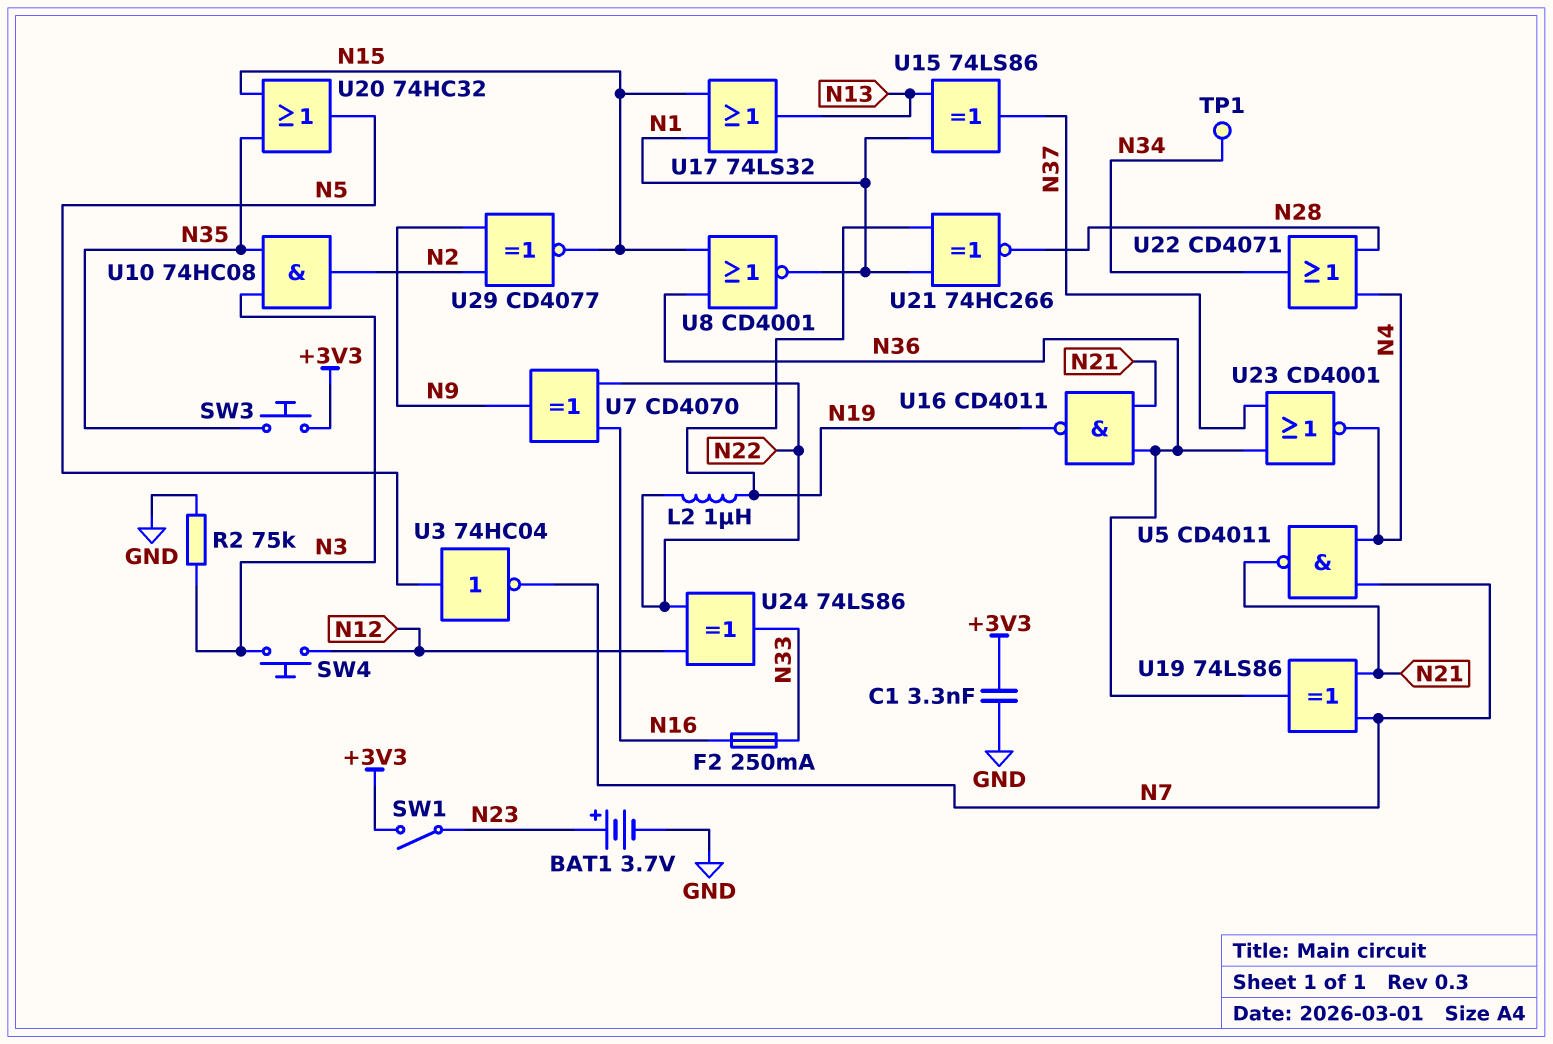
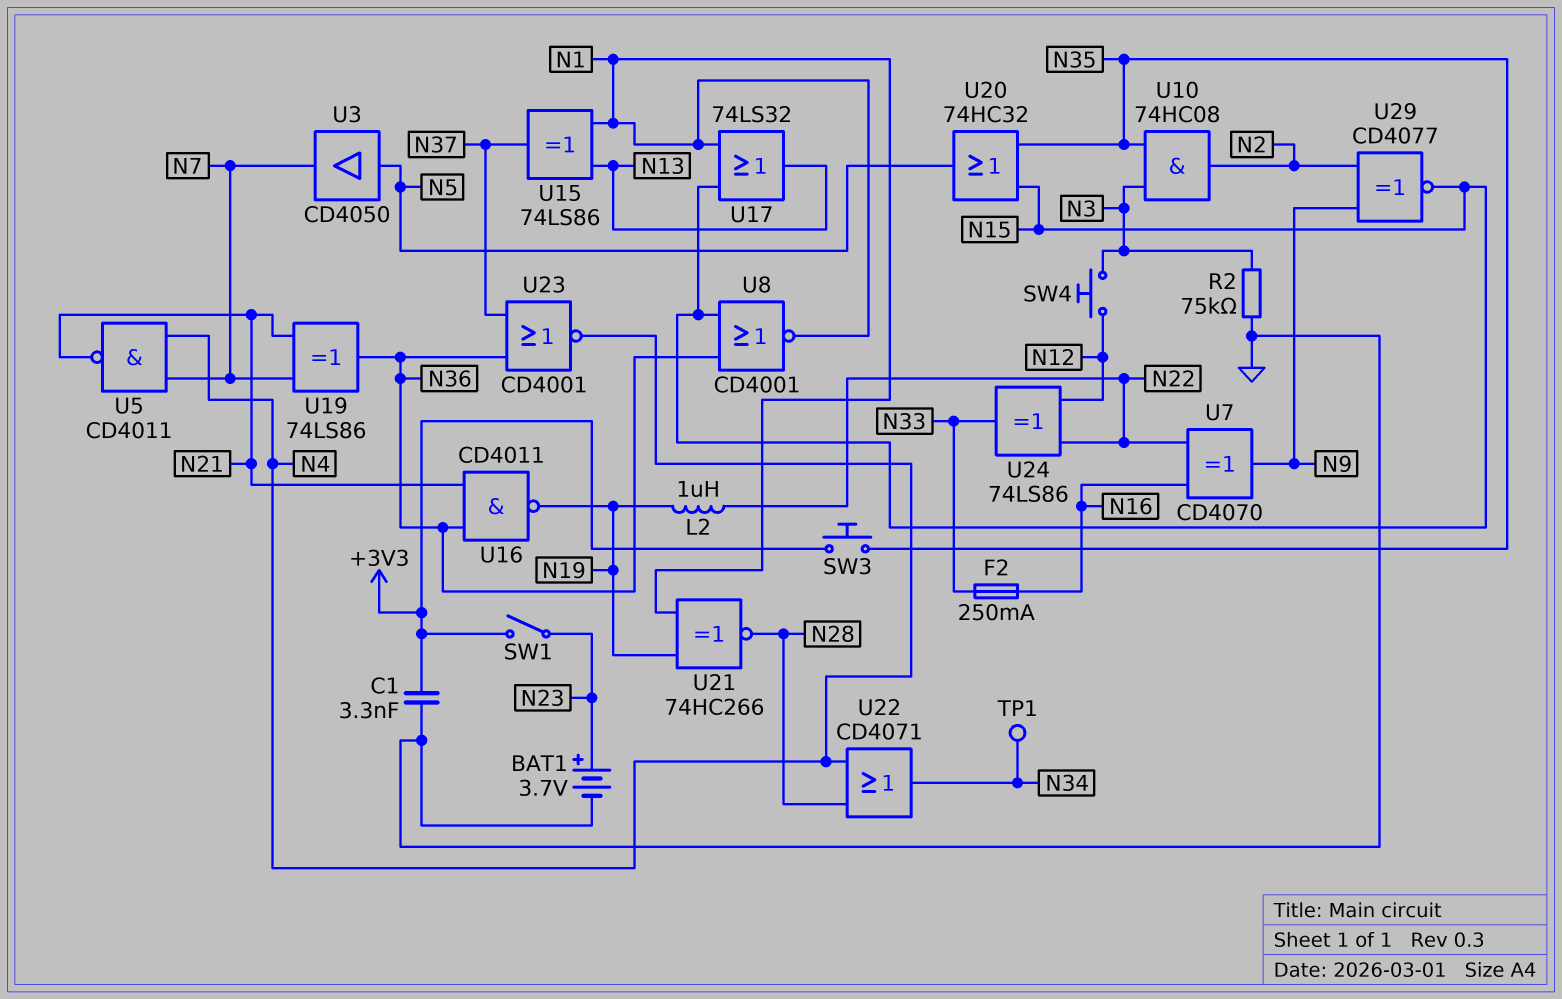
U3: NOT 74HC04 (in N5, out N7) -> buffer CD4050 (in N5, out N7)

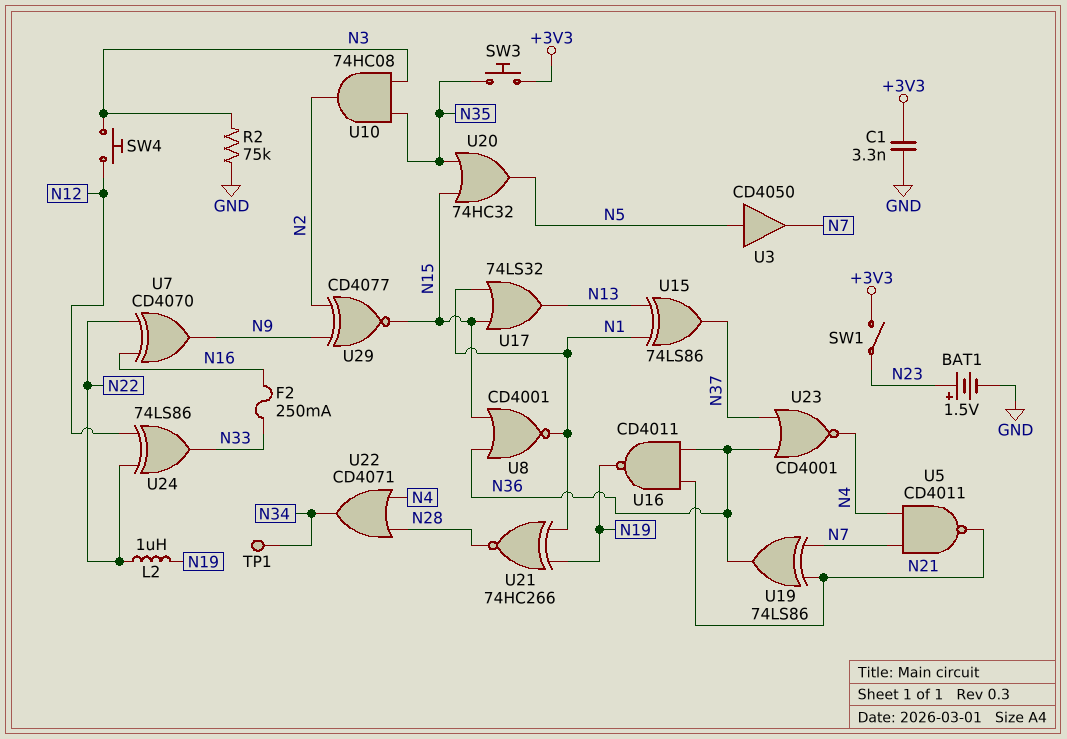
BAT1: 3.7V (plus N23, minus GND) -> 1.5V (plus N23, minus GND)

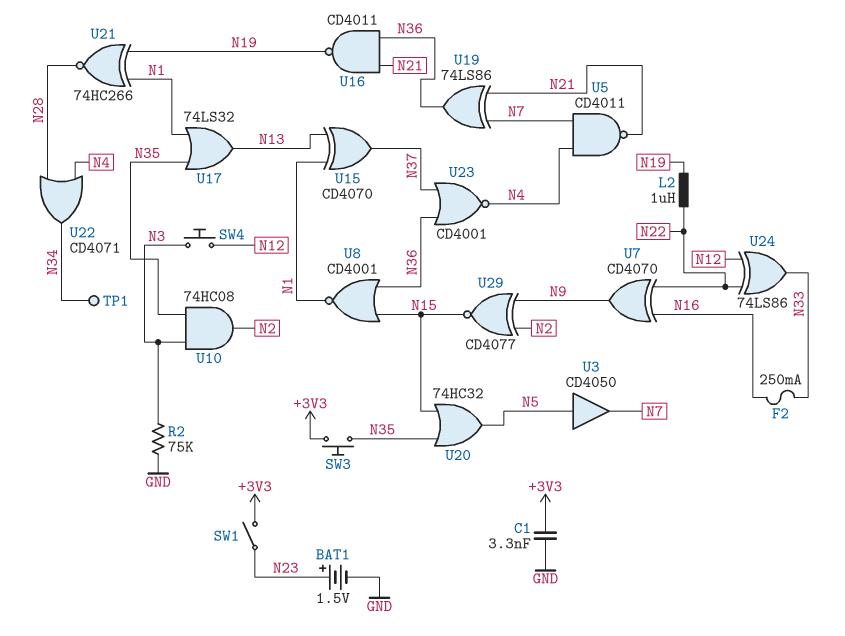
U15: XOR 74LS86 (in N1, in N13, out N37) -> XOR CD4070 (in N1, in N13, out N37)
U17: OR 74LS32 (in N1, in N15, out N13) -> OR 74LS32 (in N1, in N35, out N13)

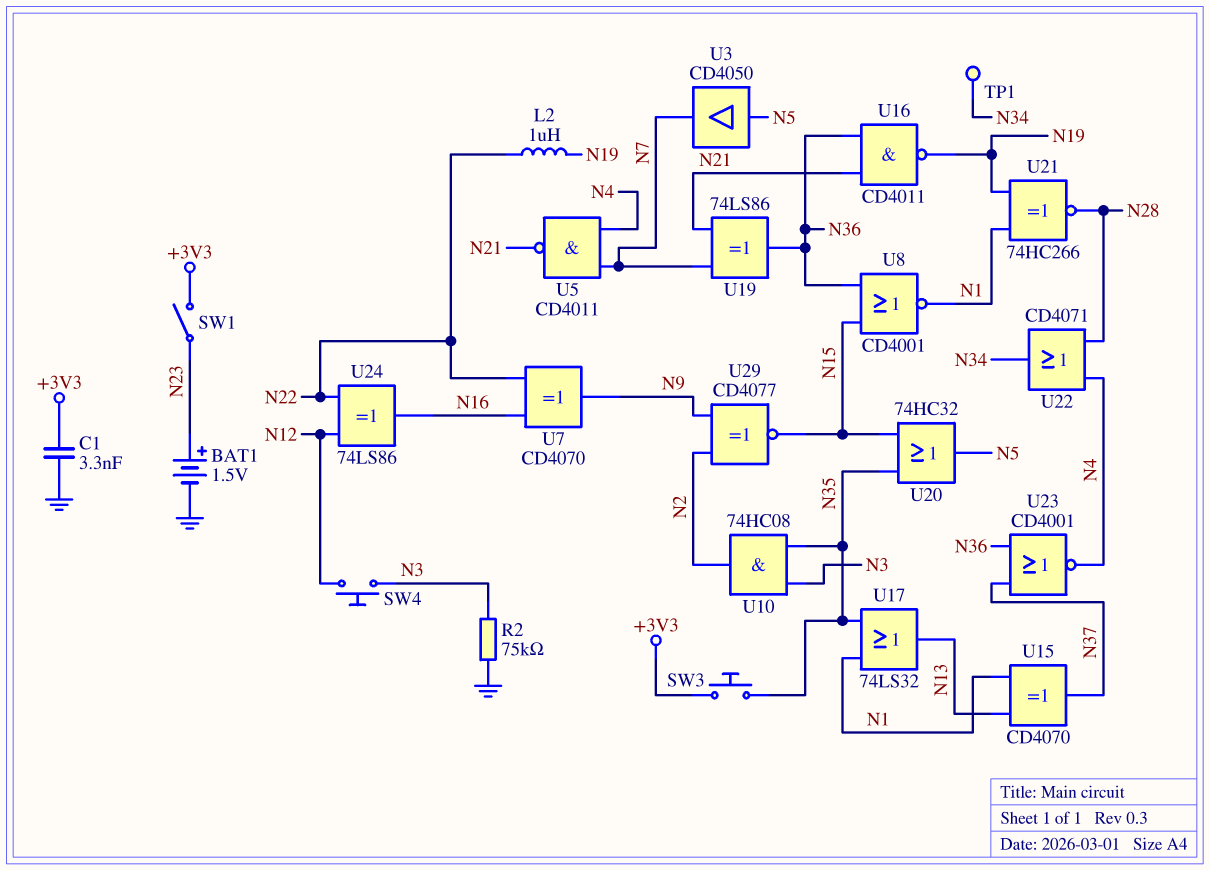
F2: 250mA (N16, N33) -> none
U24: XOR 74LS86 (in N12, in N22, out N33) -> XOR 74LS86 (in N12, in N22, out N16)

